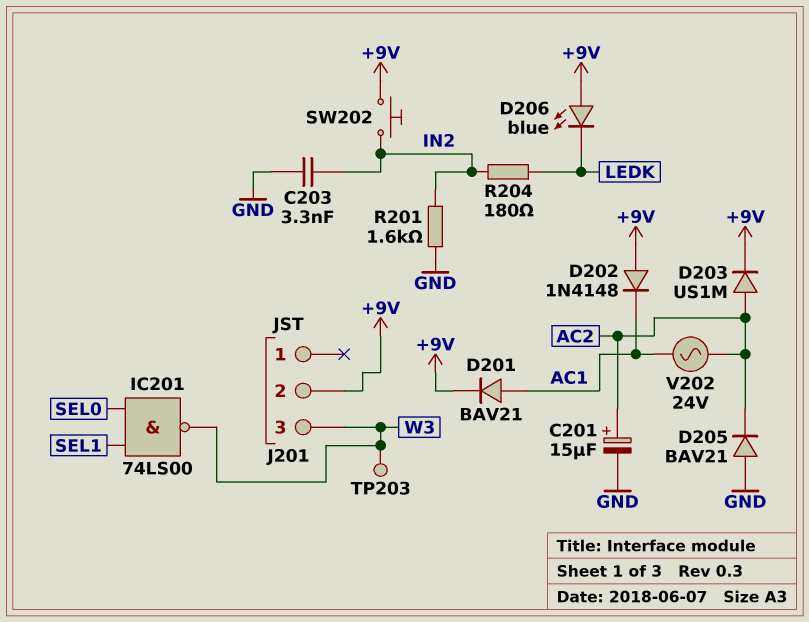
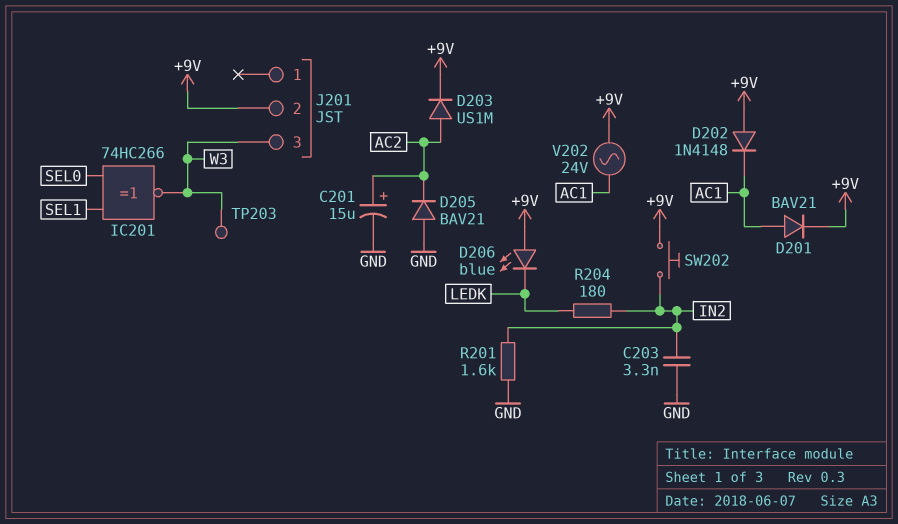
IC201: NAND 74LS00 (in SEL0, in SEL1, out W3) -> XNOR 74HC266 (in SEL0, in SEL1, out W3)
V202: AC 24V (AC1, AC2) -> AC 24V (+9V, AC1)

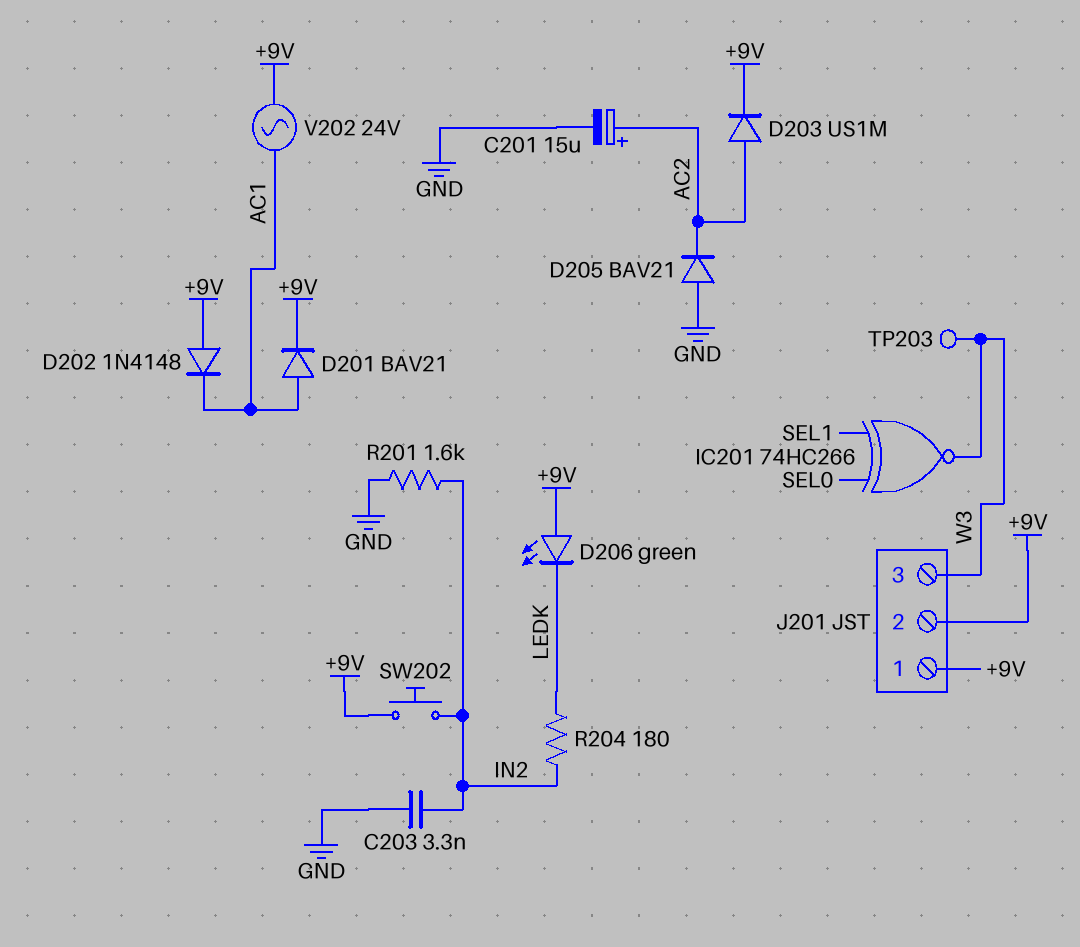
D206: LED blue (A +9V, K LEDK) -> LED green (A +9V, K LEDK)
J201 pin 1: none -> +9V

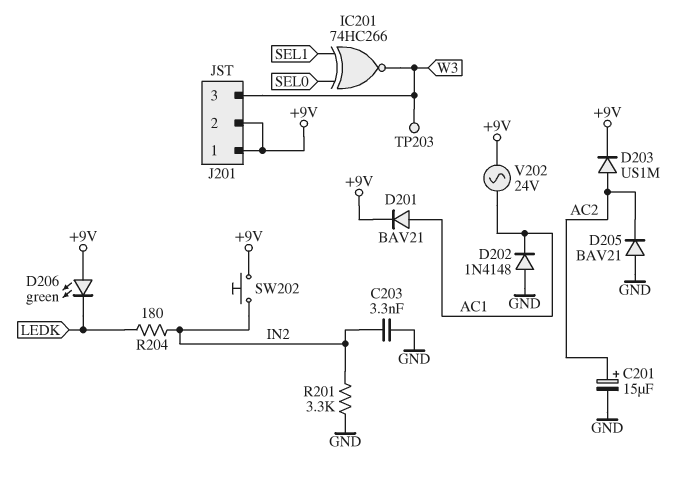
D202: diode 1N4148 (A +9V, K AC1) -> diode 1N4148 (A GND, K AC1)
R201: 1.6k (GND, IN2) -> 3.3k (GND, IN2)

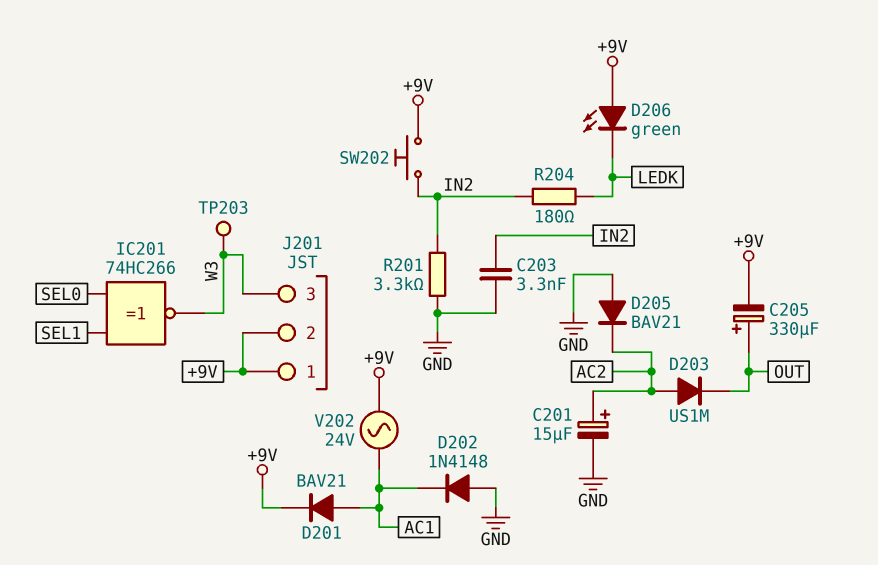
C205: none -> 330uF (plus OUT, minus +9V)
D203: diode US1M (A AC2, K +9V) -> diode US1M (A AC2, K OUT)

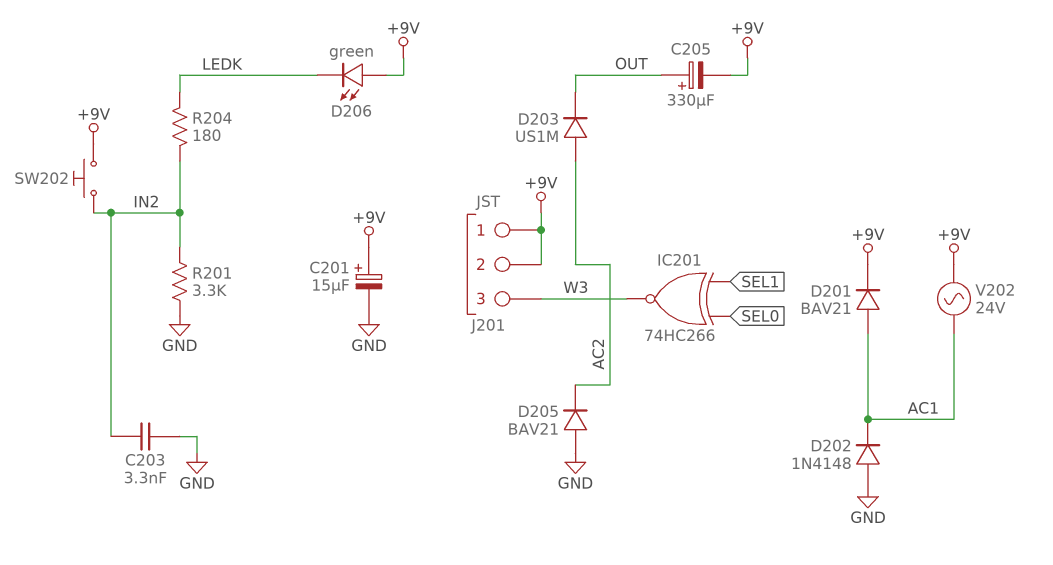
C201: 15uF (plus AC2, minus GND) -> 15uF (plus +9V, minus GND)
TP203: test point (W3) -> none

